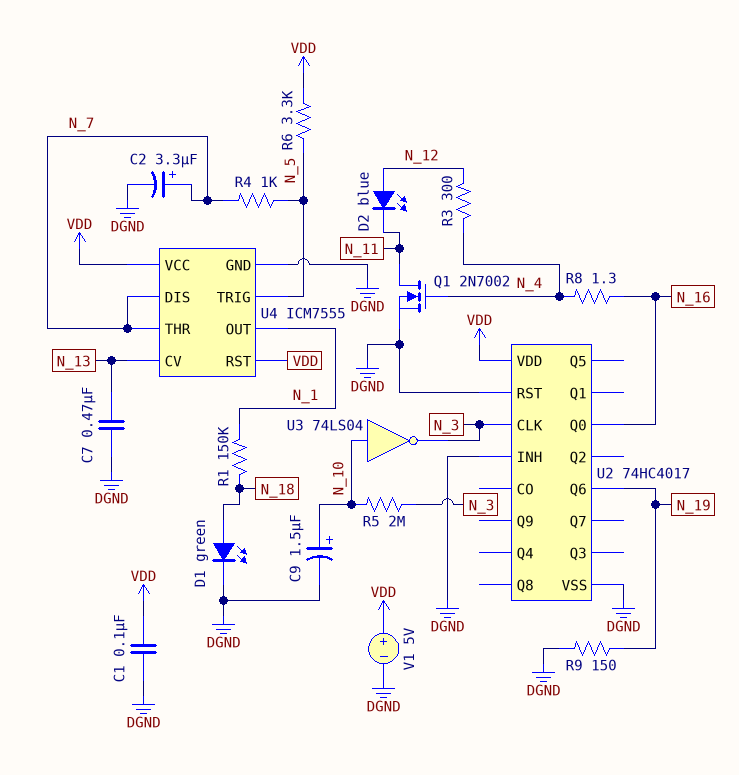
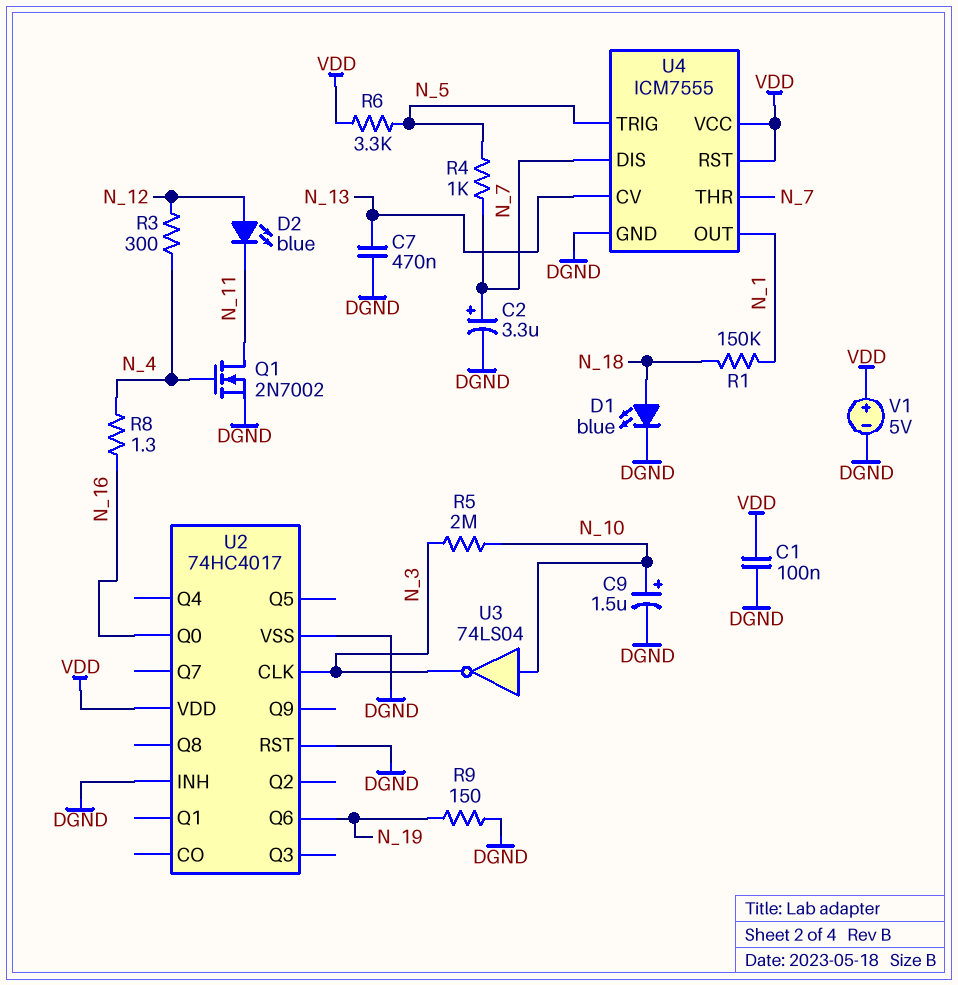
D1: LED green (A N_18, K DGND) -> LED blue (A N_18, K DGND)

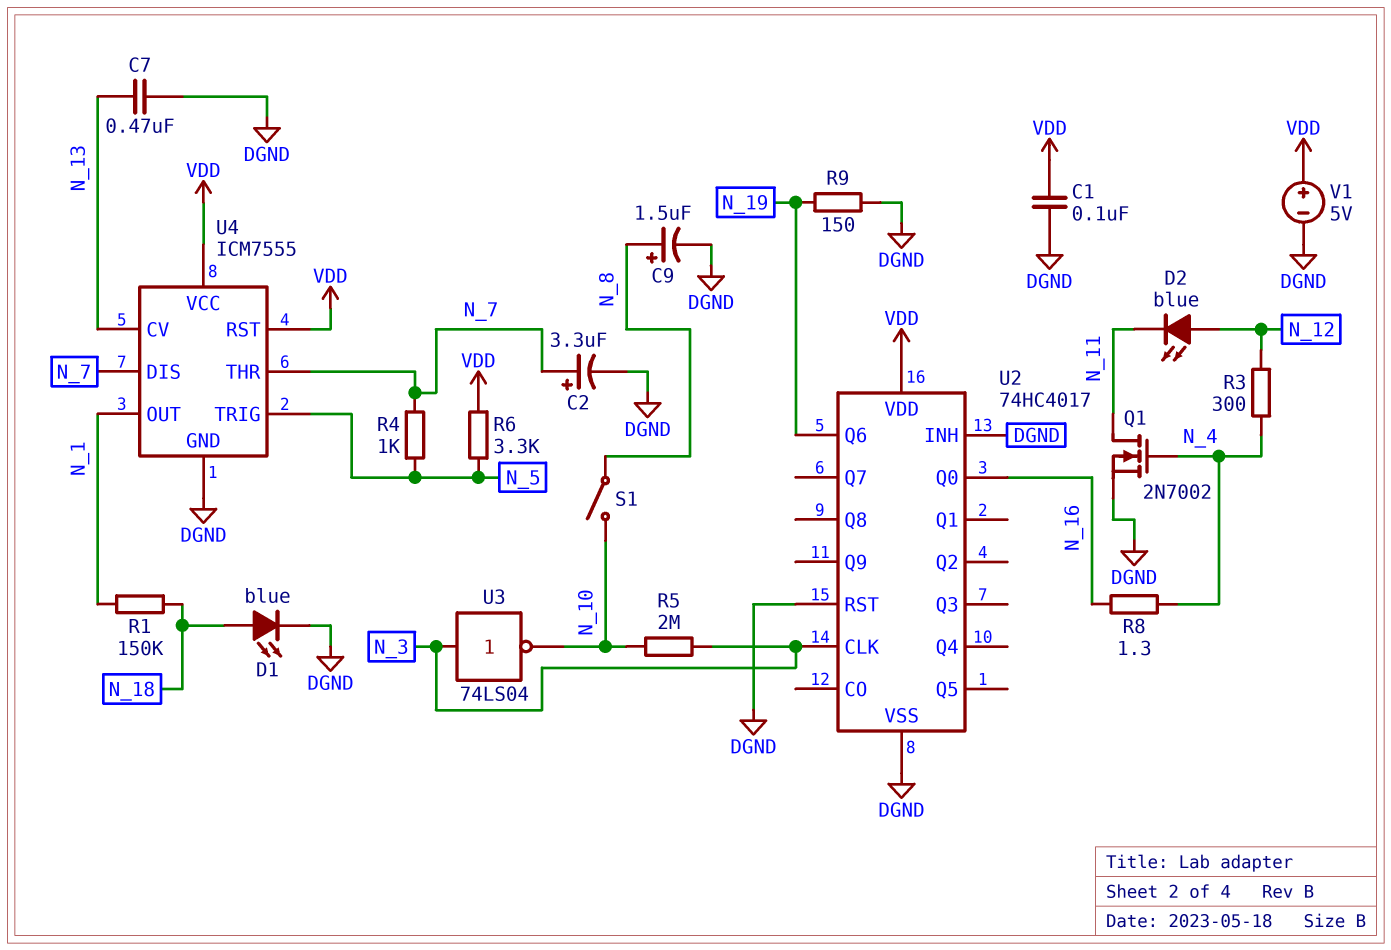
C9: 1.5uF (plus N_10, minus DGND) -> 1.5uF (plus N_8, minus DGND)
S1: none -> switch (N_8, N_10)
U3: NOT 74LS04 (in N_10, out N_3) -> NOT 74LS04 (in N_3, out N_10)

